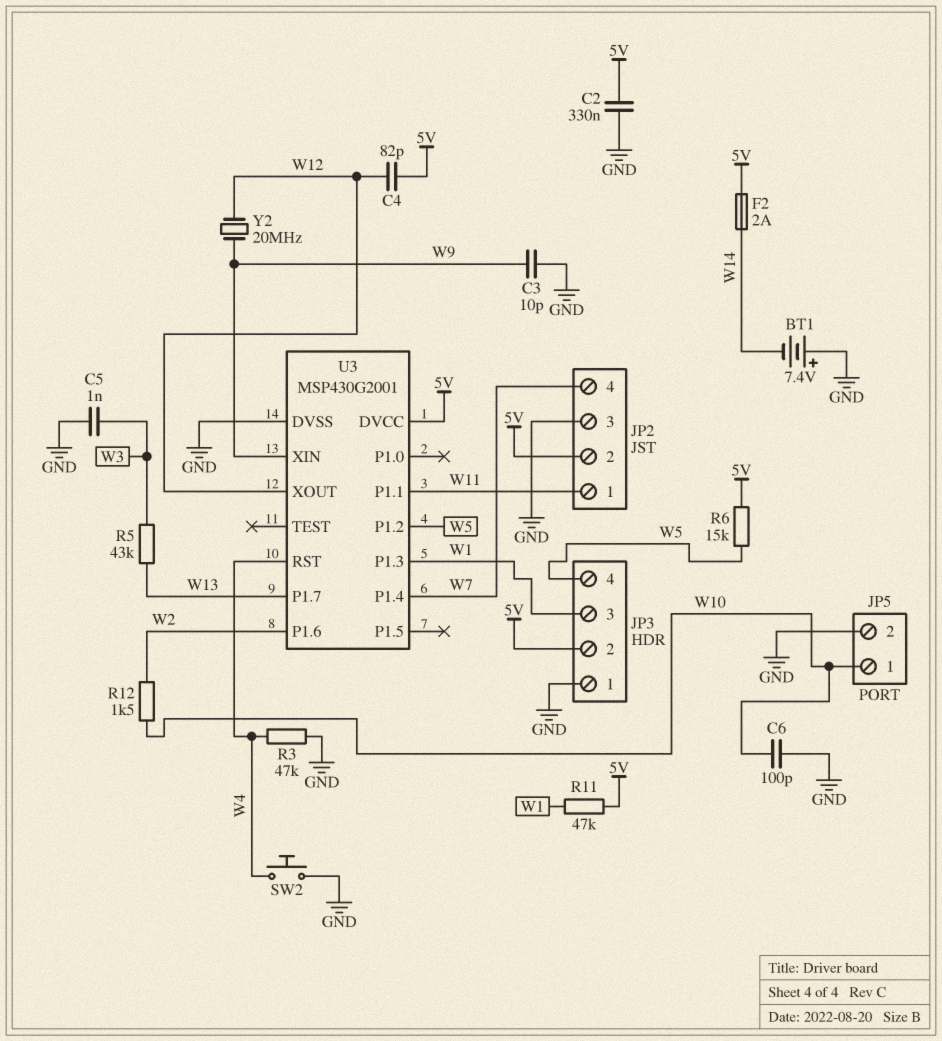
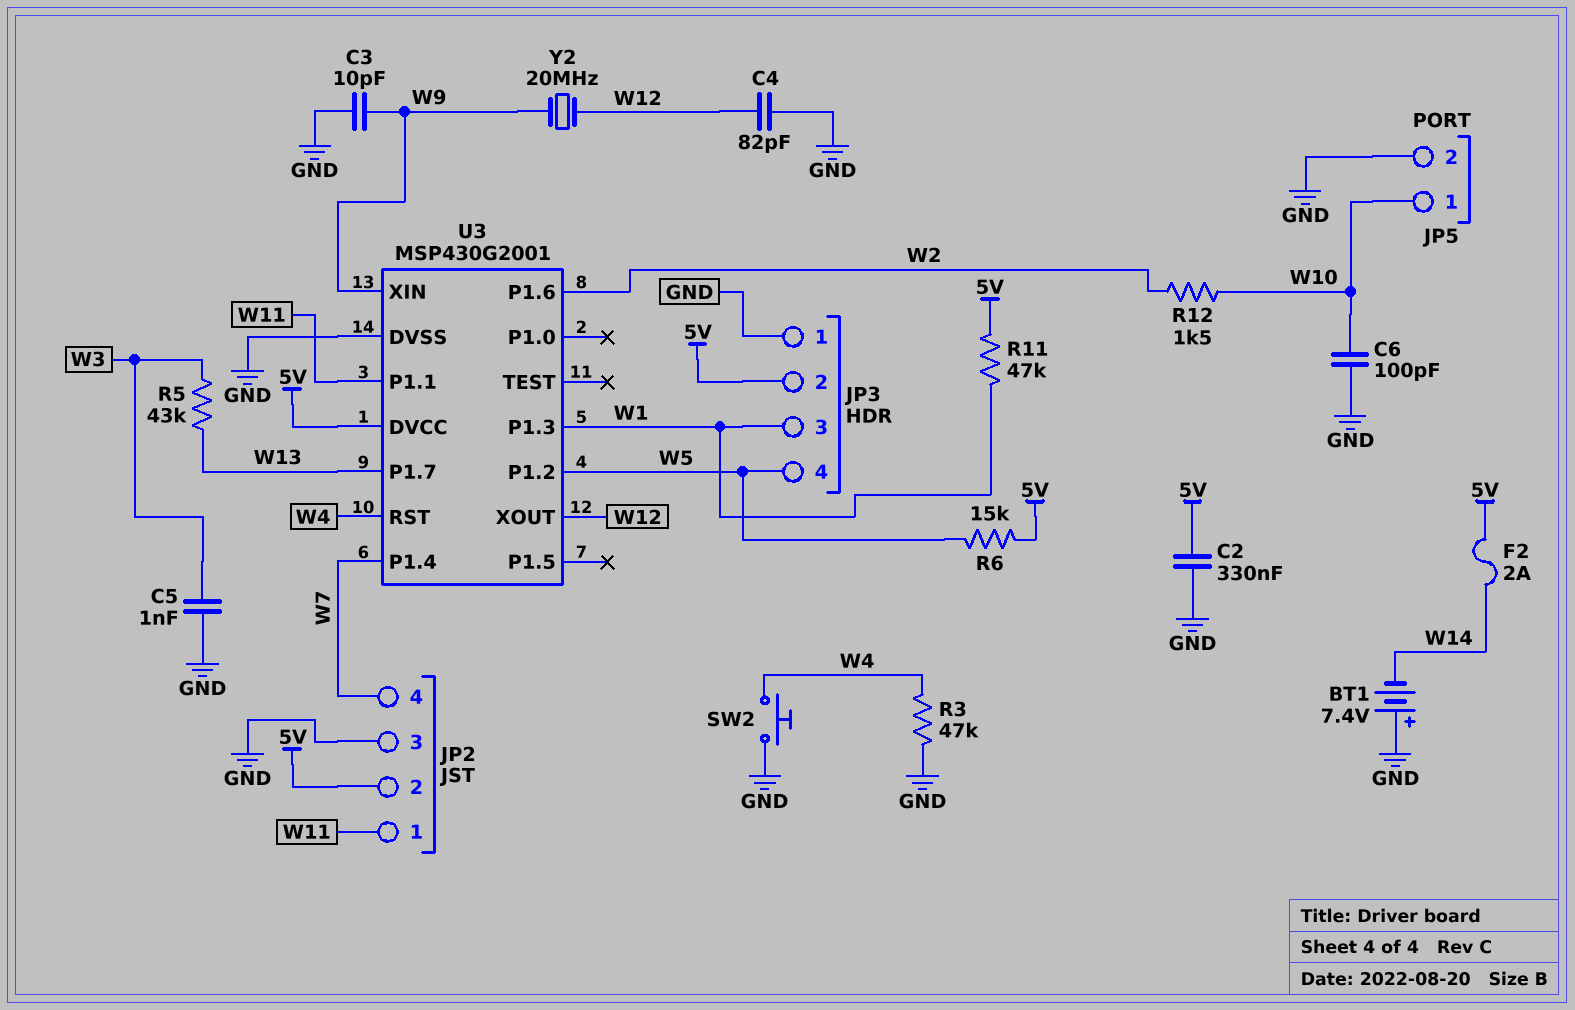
C4: 82pF (5V, W12) -> 82pF (GND, W12)

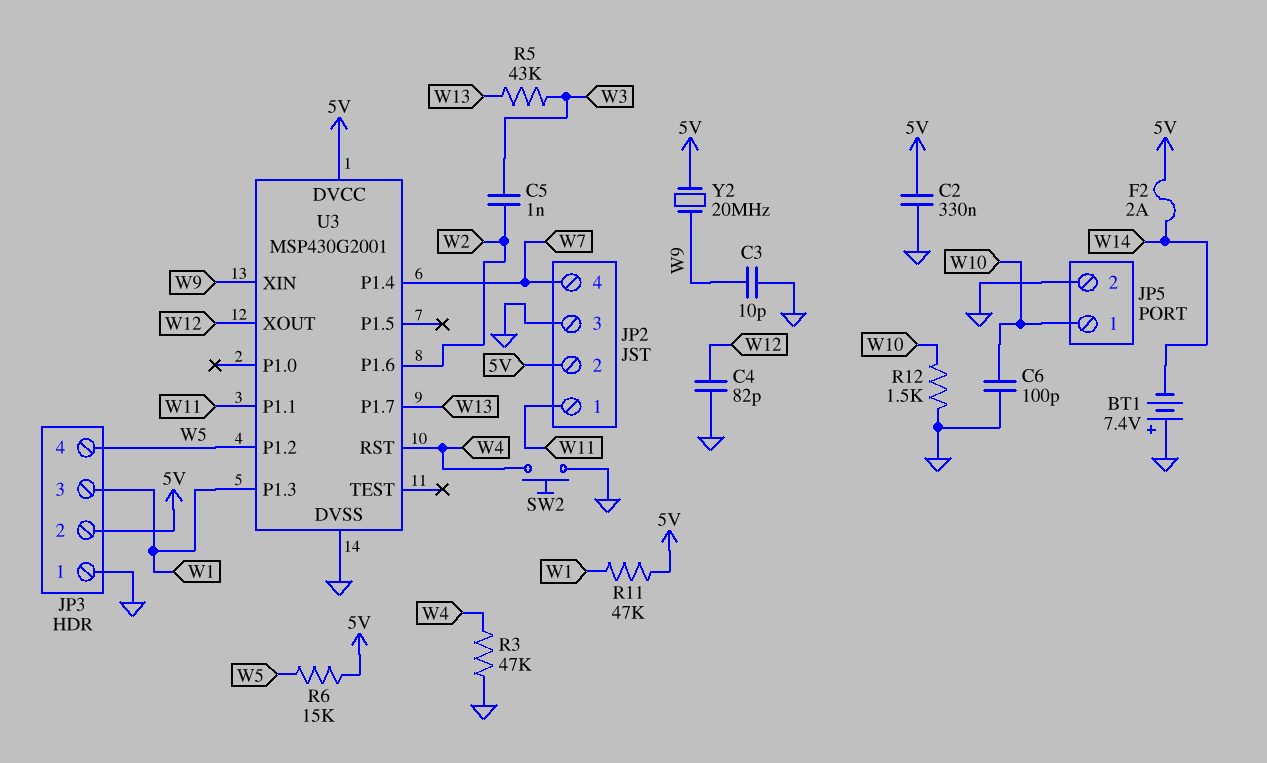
C5: 1nF (GND, W3) -> 1nF (W2, W3)
R12: 1.5k (W2, W10) -> 1.5k (GND, W10)
Y2: 20MHz (W9, W12) -> 20MHz (5V, W9)

